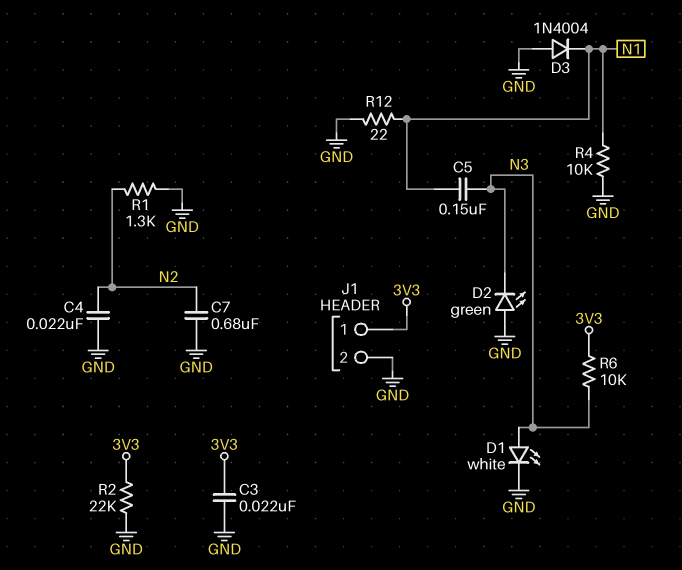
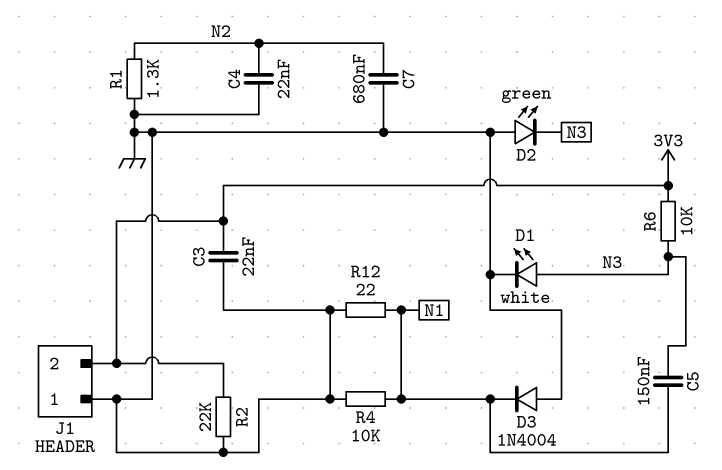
J1 pin 1: 3V3 -> GND
J1 pin 2: GND -> 3V3

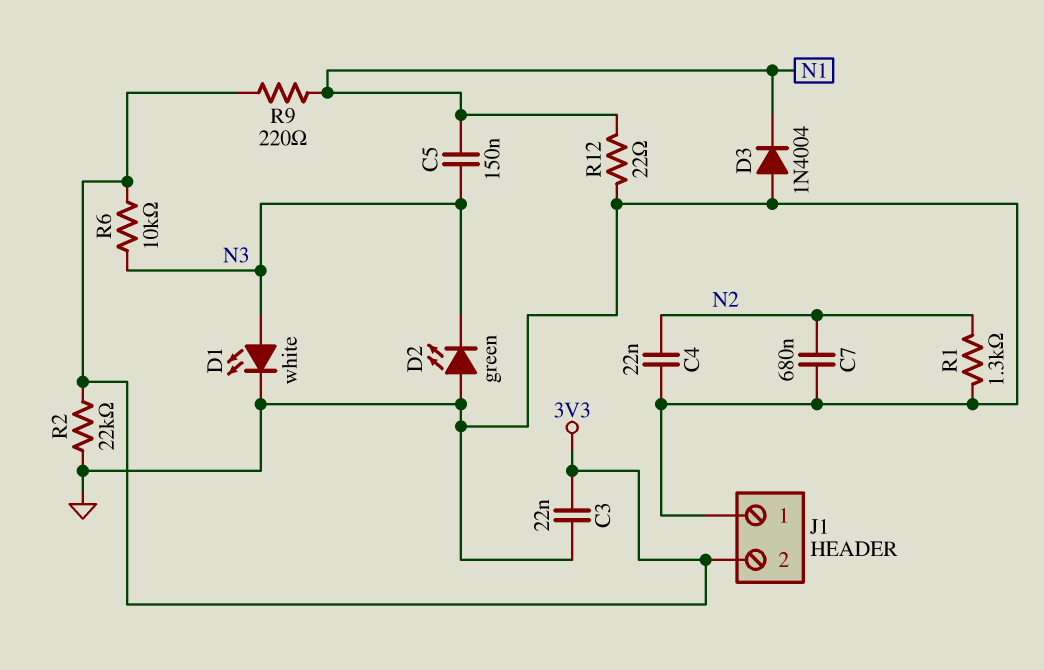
R4: 10k (GND, N1) -> none
R9: none -> 220 (3V3, N1)

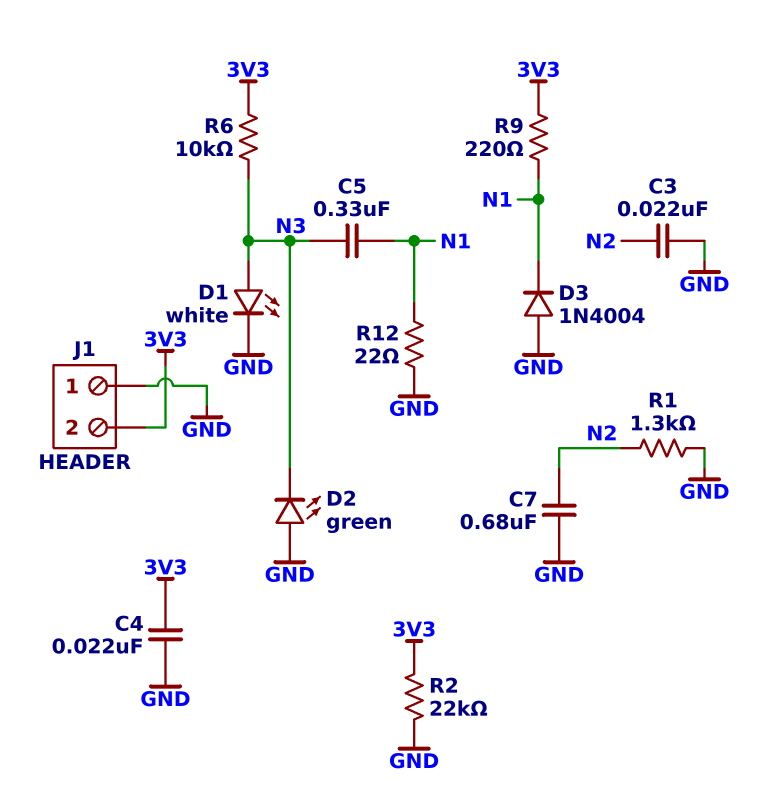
C3: 22nF (3V3, GND) -> 22nF (GND, N2)
C4: 22nF (GND, N2) -> 22nF (3V3, GND)
C5: 150nF (N1, N3) -> 330nF (N1, N3)

